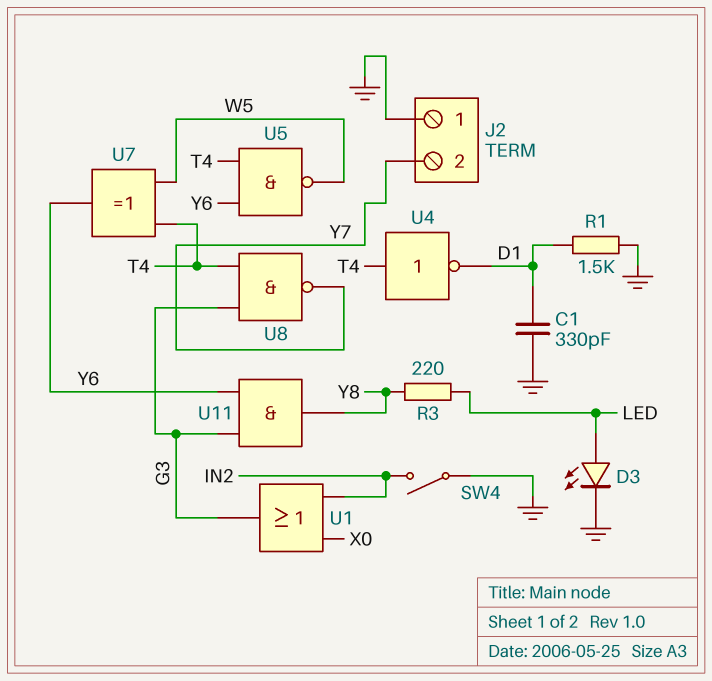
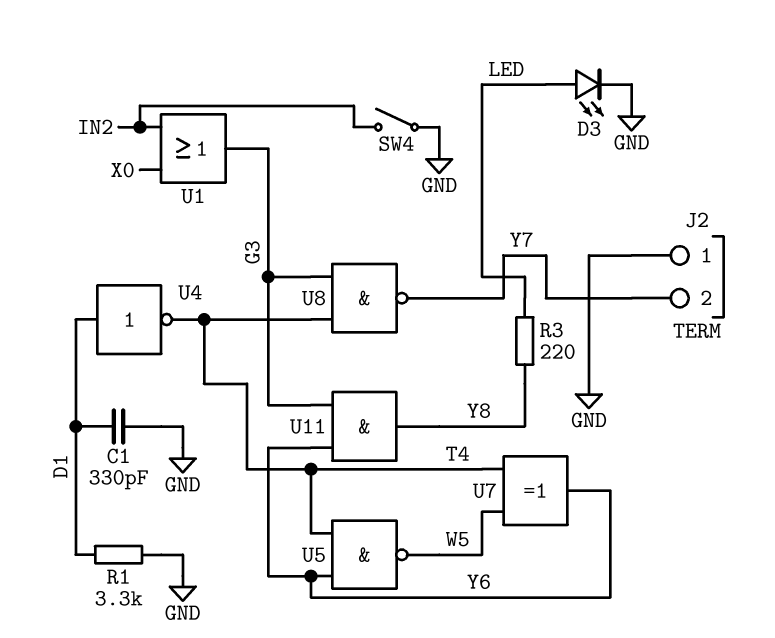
R1: 1.5k (D1, GND) -> 3.3k (D1, GND)
U4: NOT (in T4, out D1) -> NOT (in D1, out T4)

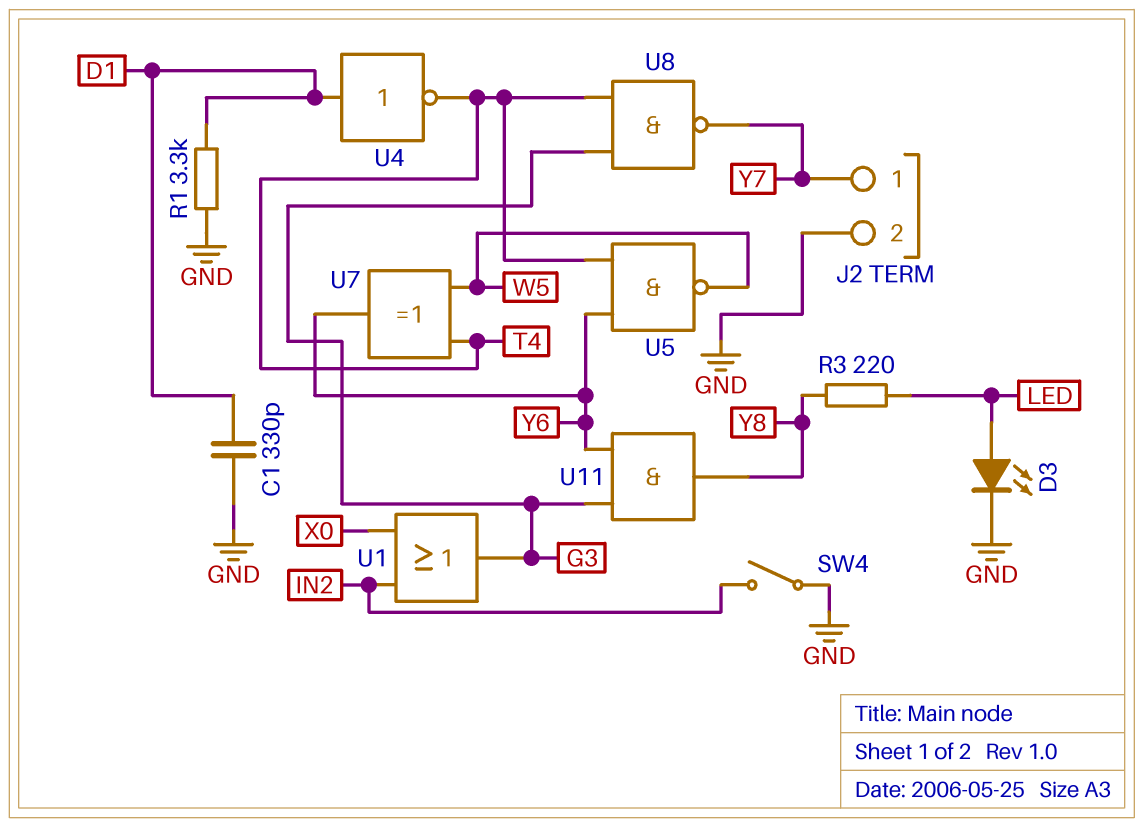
J2 pin 1: GND -> Y7
J2 pin 2: Y7 -> GND

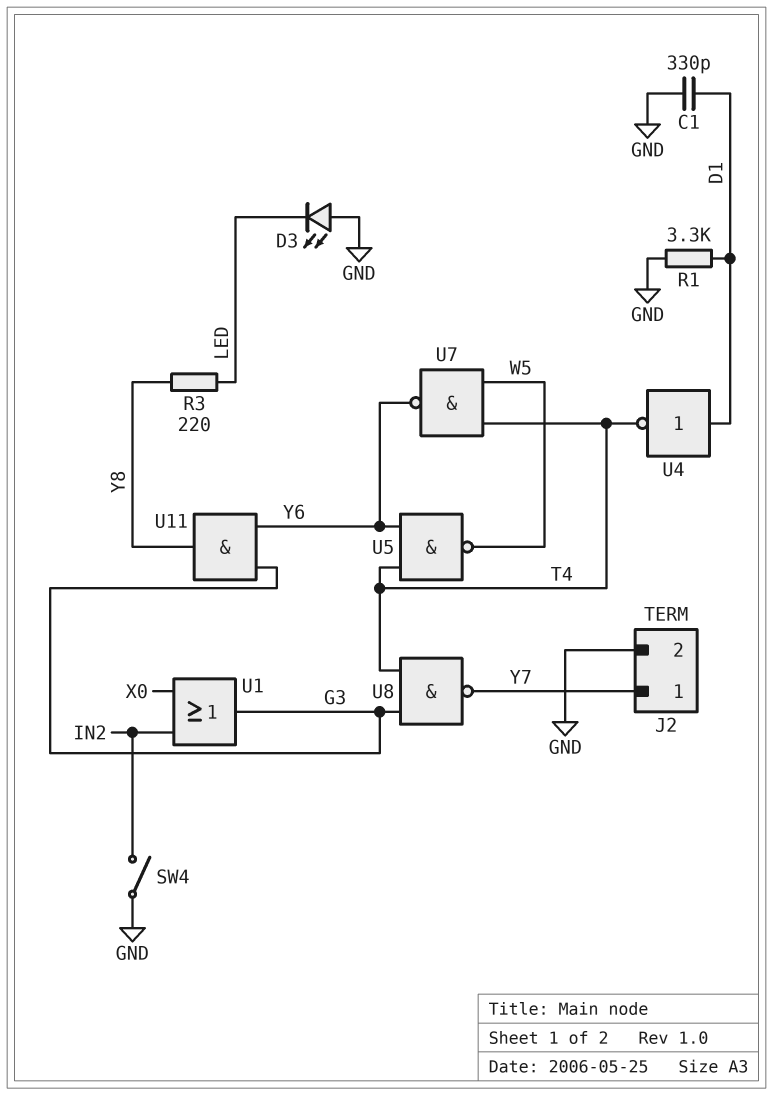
D3: LED (A LED, K GND) -> LED (A GND, K LED)
U7: XOR (in T4, in W5, out Y6) -> NAND (in T4, in W5, out Y6)

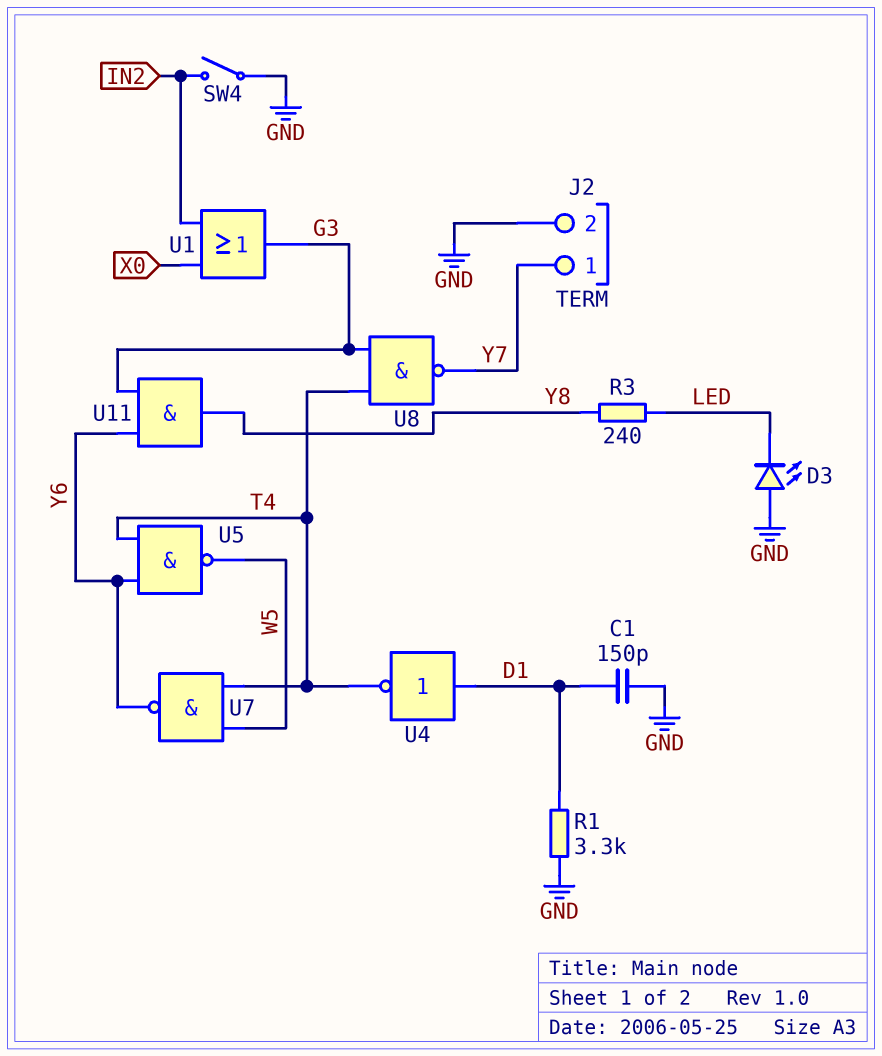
C1: 330pF (D1, GND) -> 150pF (D1, GND)
R3: 220 (LED, Y8) -> 240 (LED, Y8)

